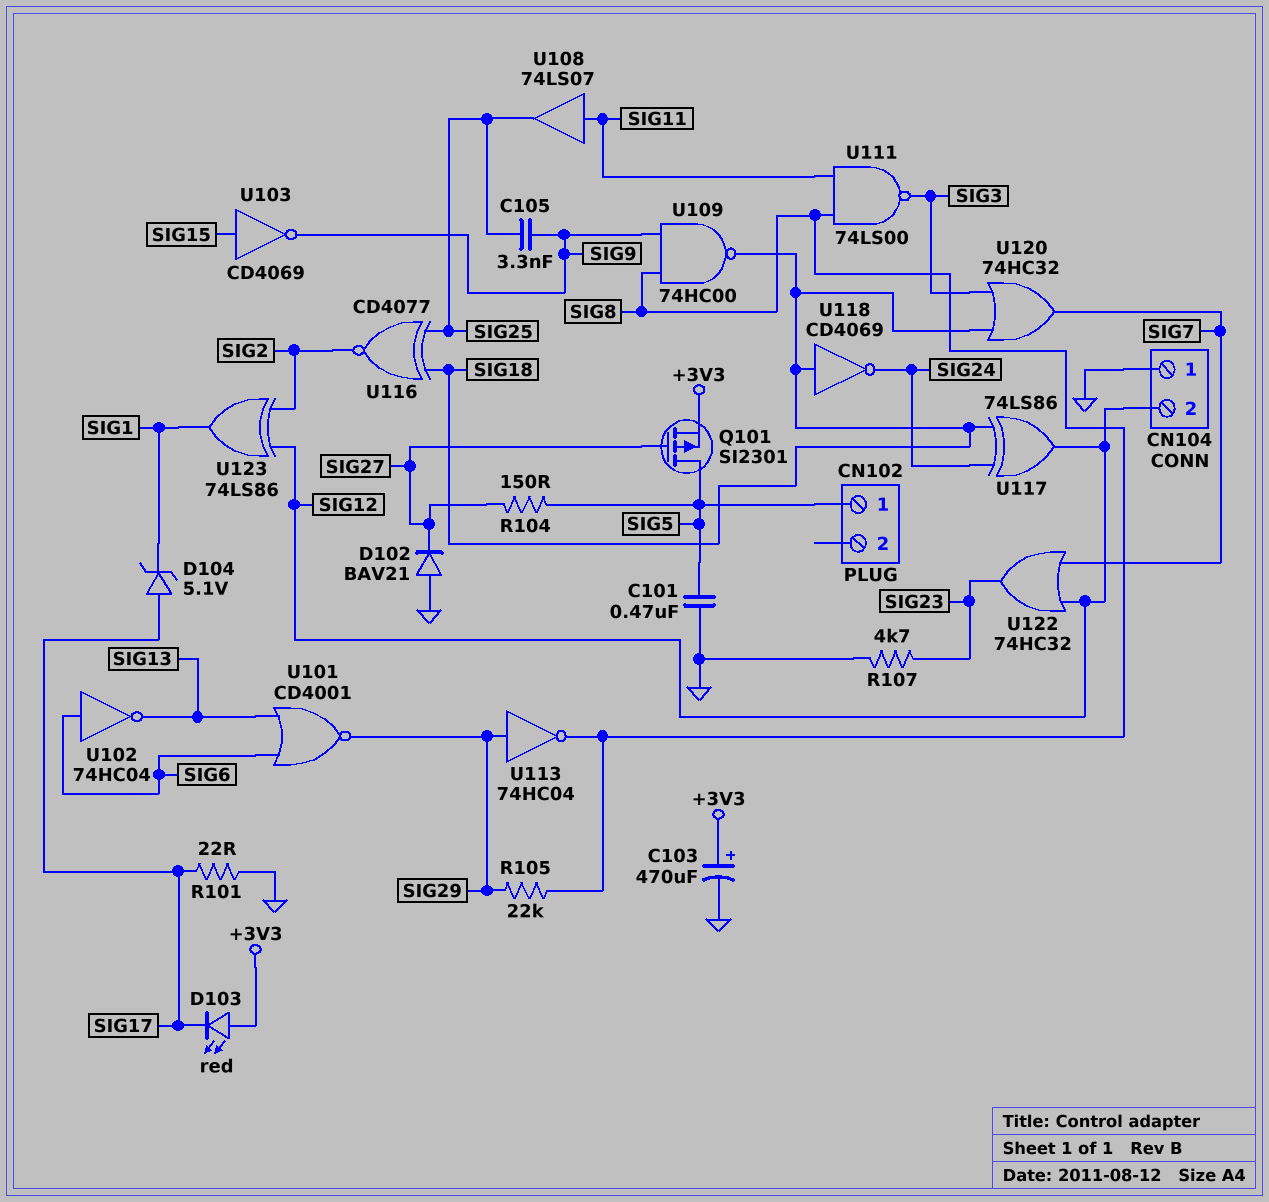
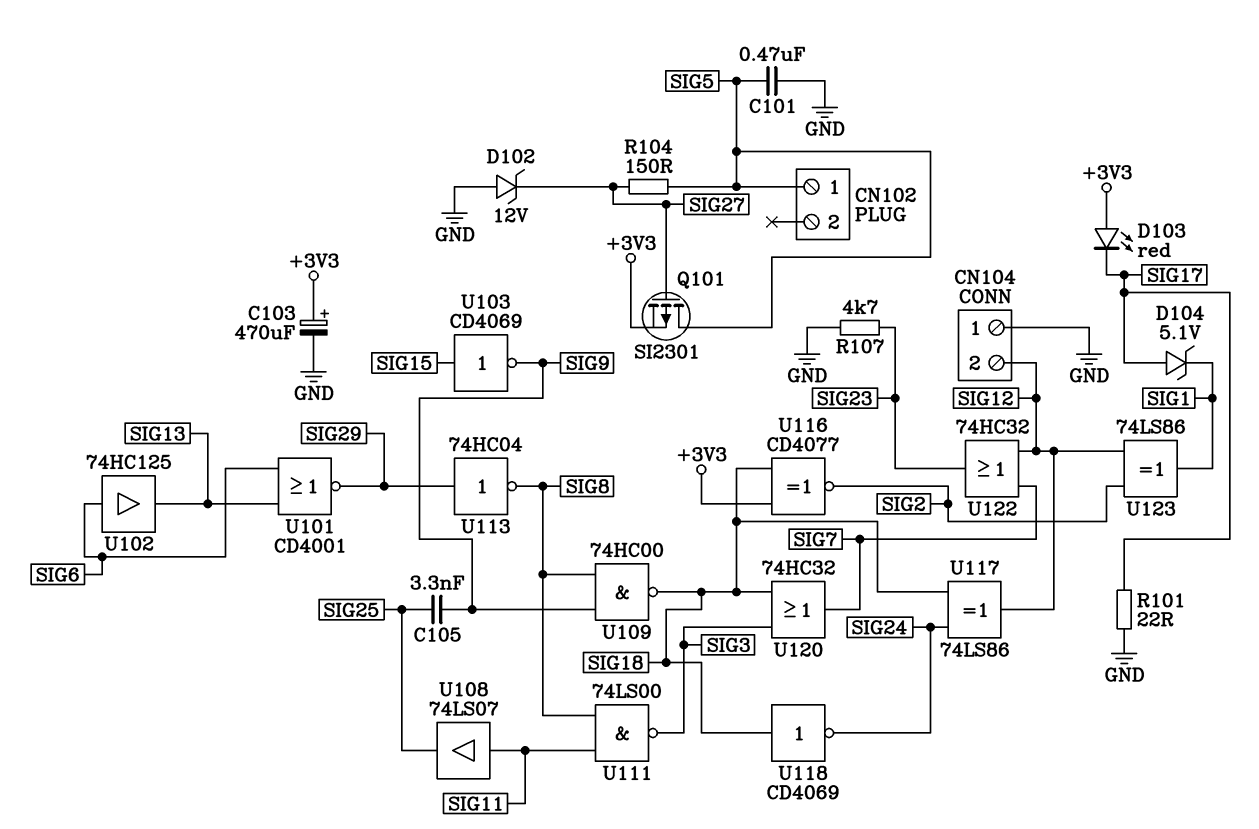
D102: diode BAV21 (A GND, K SIG27) -> zener 12V (A GND, K SIG27)
R105: 22k (SIG8, SIG29) -> none
U102: NOT 74HC04 (in SIG6, out SIG13) -> buffer 74HC125 (in SIG6, out SIG13)
U116: XNOR CD4077 (in SIG18, in SIG25, out SIG2) -> XNOR CD4077 (in +3V3, in SIG18, out SIG2)

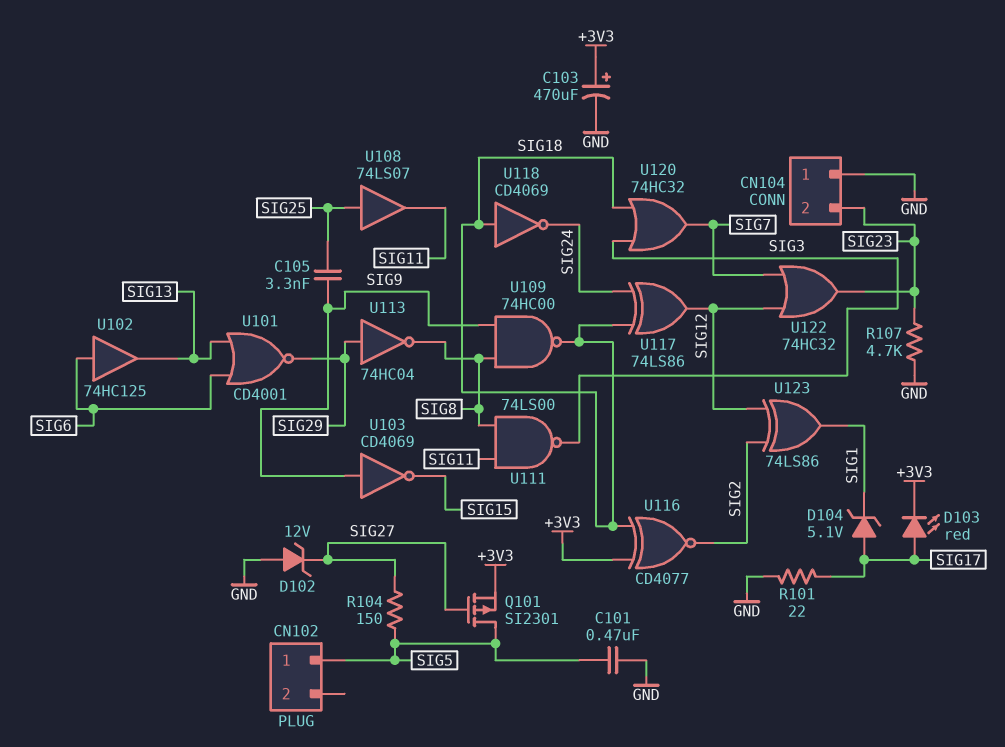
CN104 pin 2: SIG12 -> SIG23
D103: LED red (A +3V3, K SIG17) -> LED red (A SIG17, K +3V3)
U103: NOT CD4069 (in SIG15, out SIG9) -> NOT CD4069 (in SIG9, out SIG15)
U108: buffer 74LS07 (in SIG11, out SIG25) -> buffer 74LS07 (in SIG25, out SIG11)

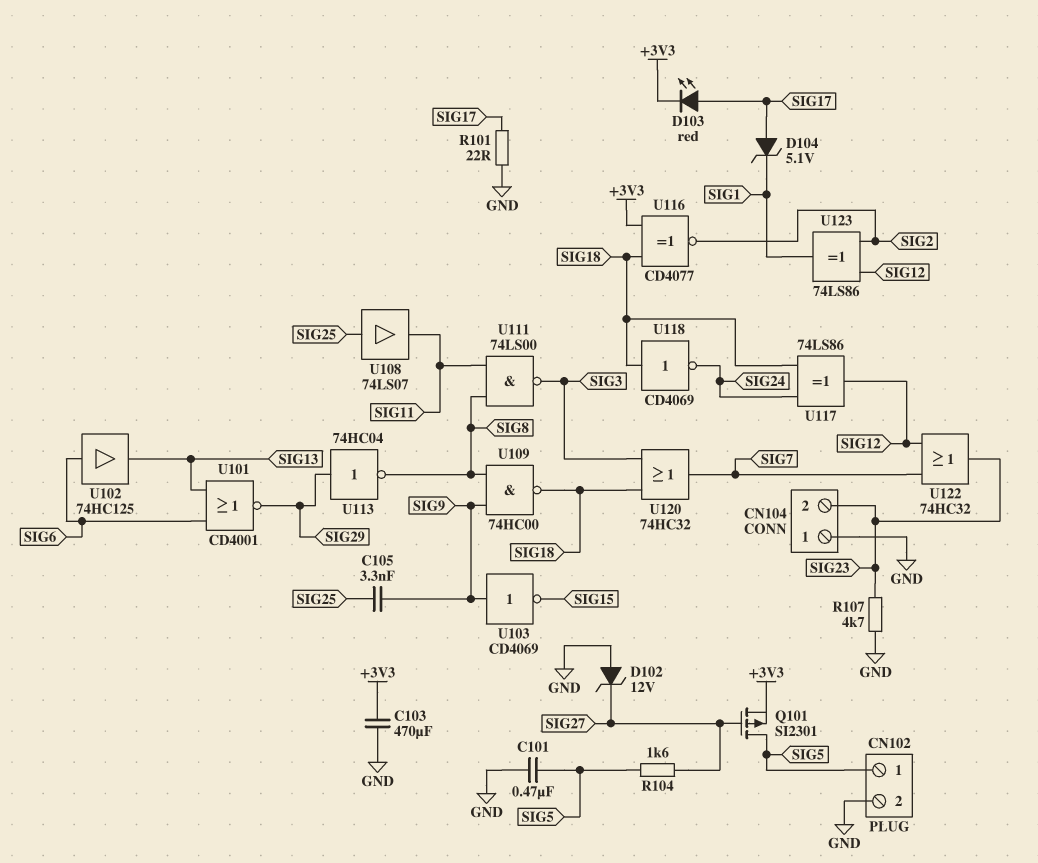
C103: 470uF (plus +3V3, minus GND) -> 470uF (+3V3, GND)
CN102 pin 2: none -> GND
R104: 150 (SIG5, SIG27) -> 1.6k (SIG5, SIG27)

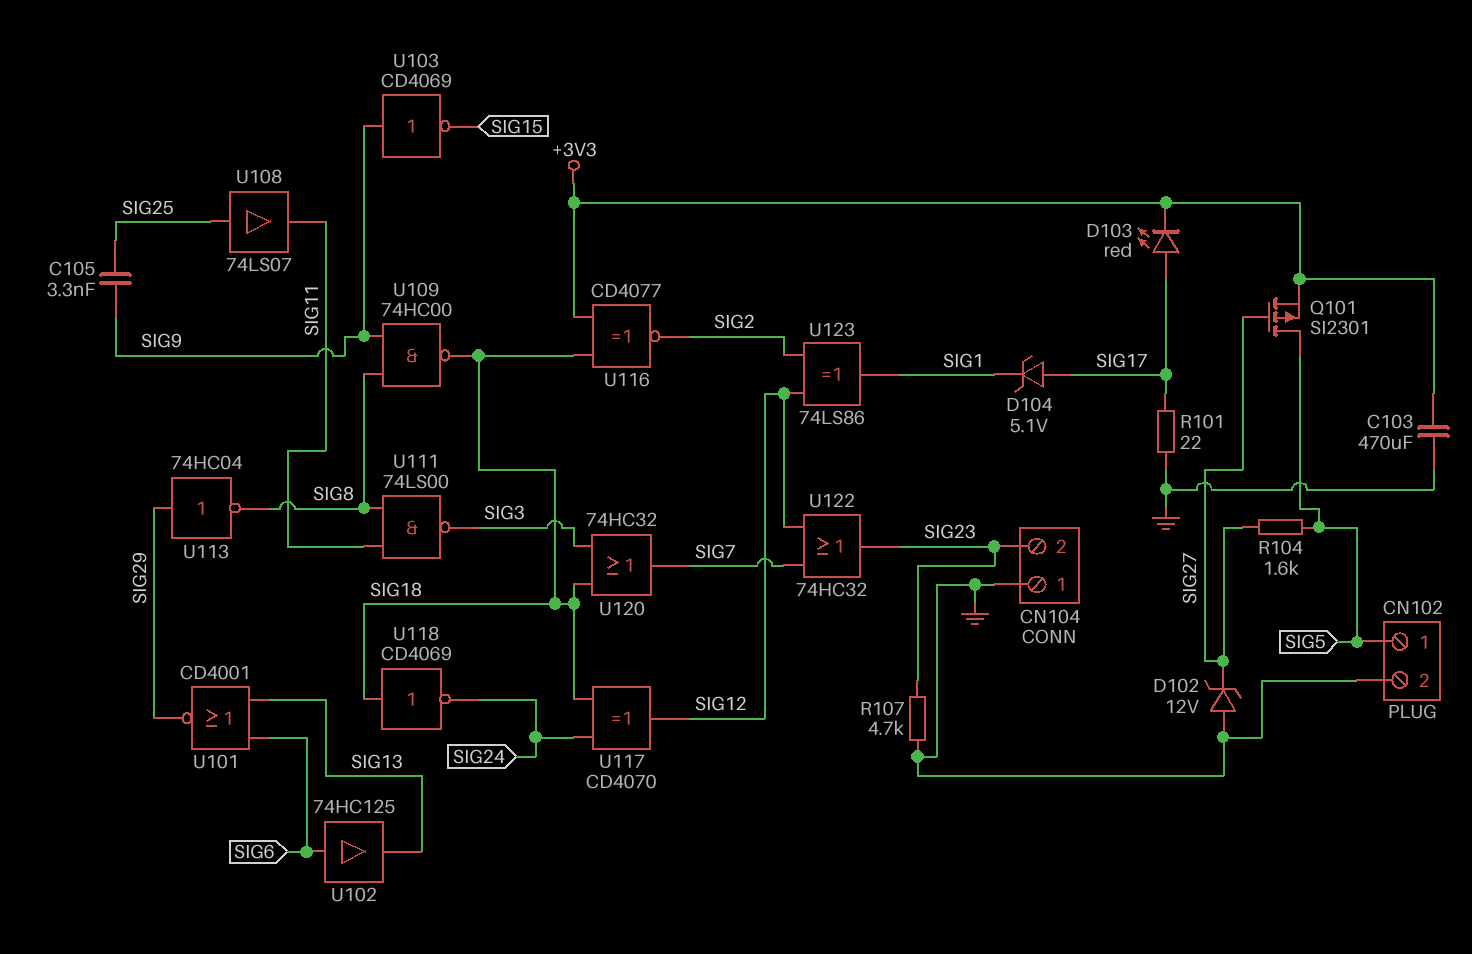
C101: 470nF (GND, SIG5) -> none
U117: XOR 74LS86 (in SIG18, in SIG24, out SIG12) -> XOR CD4070 (in SIG18, in SIG24, out SIG12)

